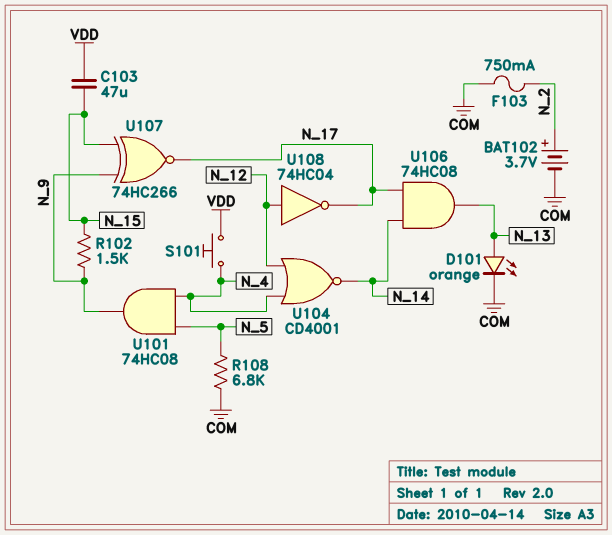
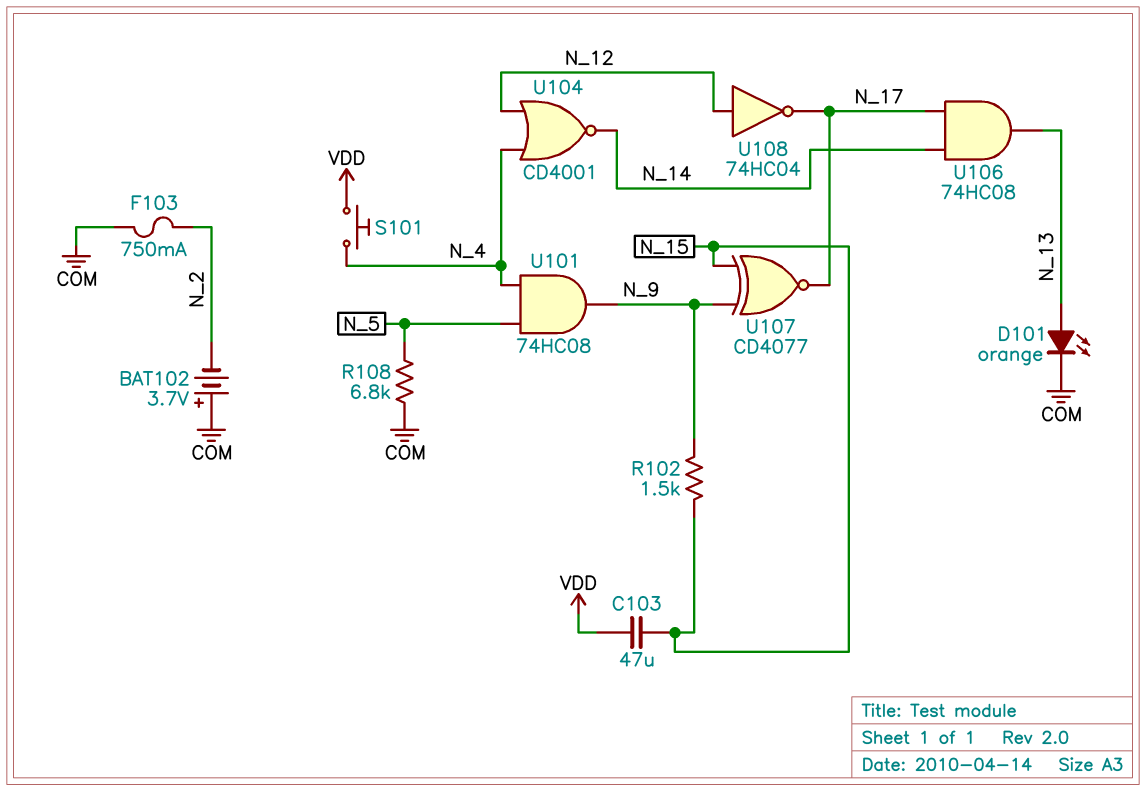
BAT102: 3.7V (plus N_2, minus COM) -> 3.7V (plus COM, minus N_2)
U107: XNOR 74HC266 (in N_9, in N_15, out N_17) -> XNOR CD4077 (in N_9, in N_15, out N_17)

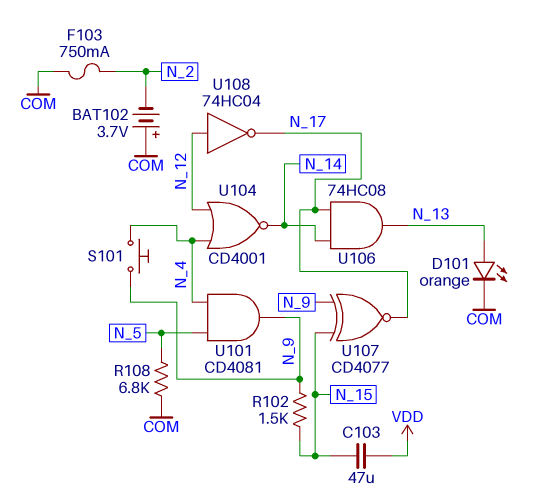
S101: button (N_4, VDD) -> button (N_4, N_9)
U101: AND 74HC08 (in N_4, in N_5, out N_9) -> AND CD4081 (in N_4, in N_5, out N_9)

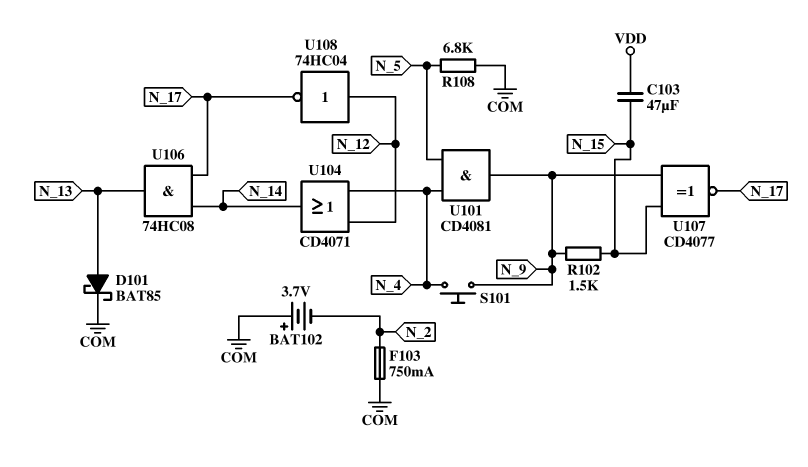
D101: LED orange (A N_13, K COM) -> schottky BAT85 (A N_13, K COM)
U104: NOR CD4001 (in N_4, in N_12, out N_14) -> OR CD4071 (in N_4, in N_12, out N_14)

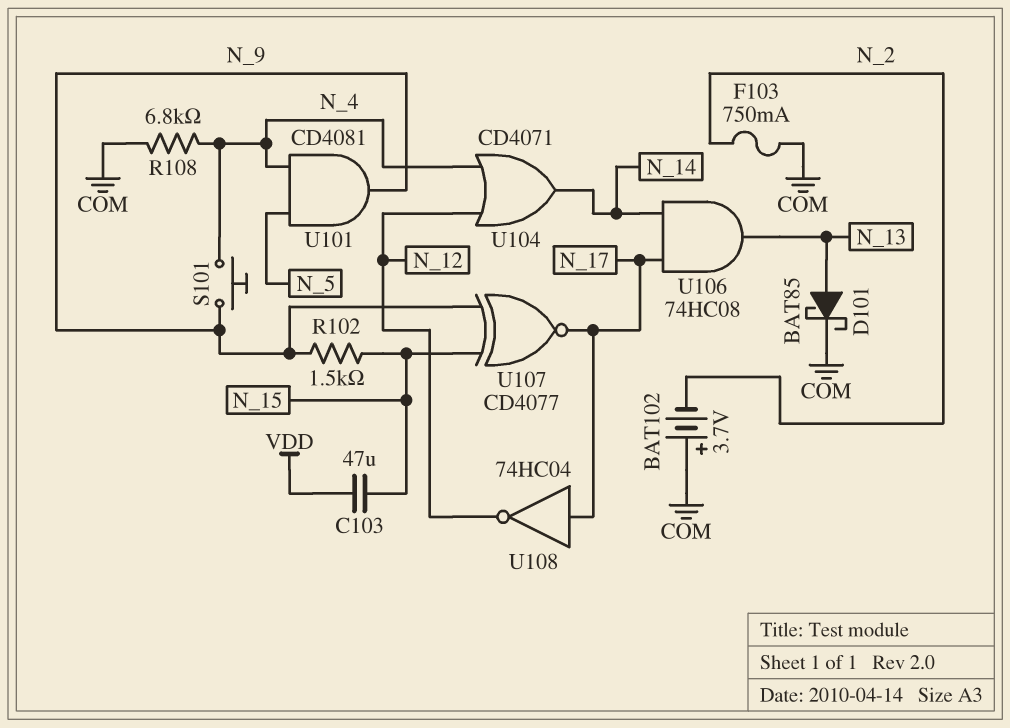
R108: 6.8k (COM, N_5) -> 6.8k (COM, N_4)
U108: NOT 74HC04 (in N_12, out N_17) -> NOT 74HC04 (in N_17, out N_12)

